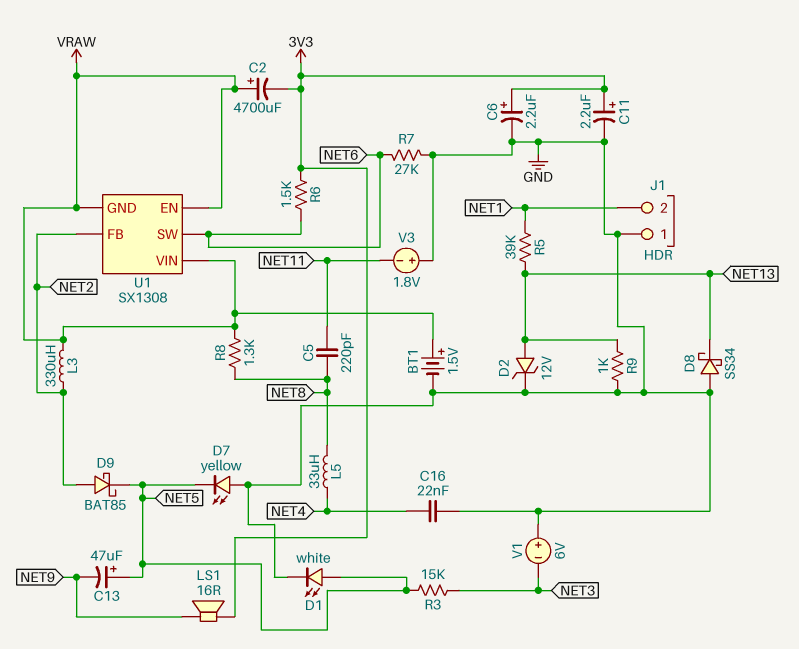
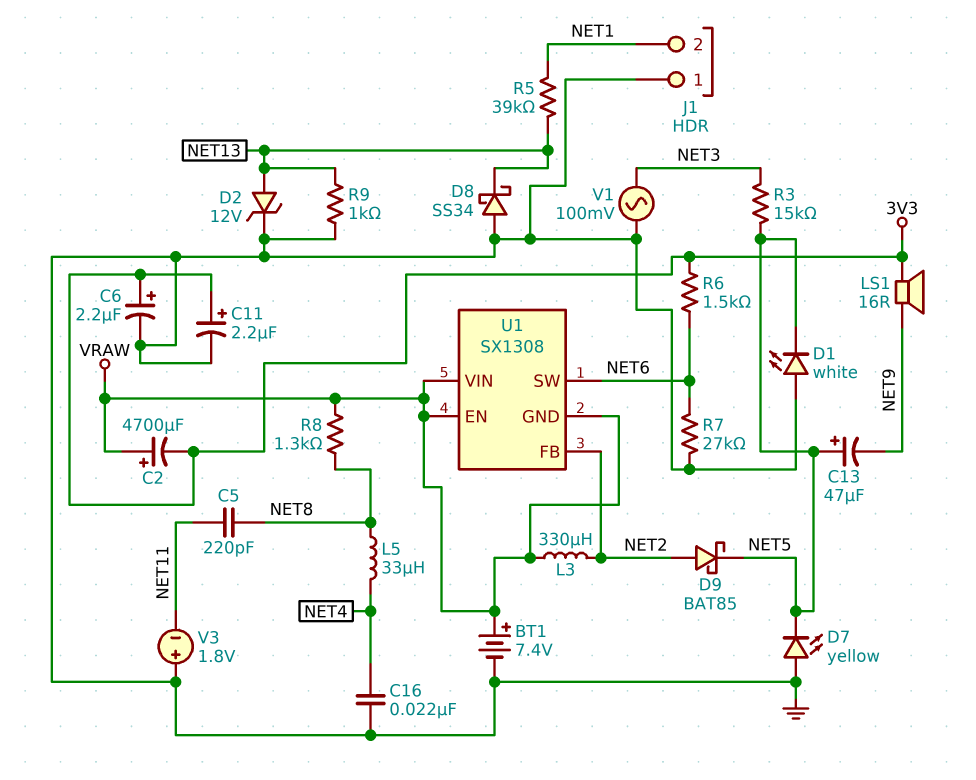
BT1: 1.5V (plus VRAW, minus GND) -> 7.4V (plus VRAW, minus GND)
D1: LED white (A NET5, K GND) -> LED white (A GND, K NET5)
V1: 6V (plus GND, minus NET3) -> AC 100mV (GND, NET3)

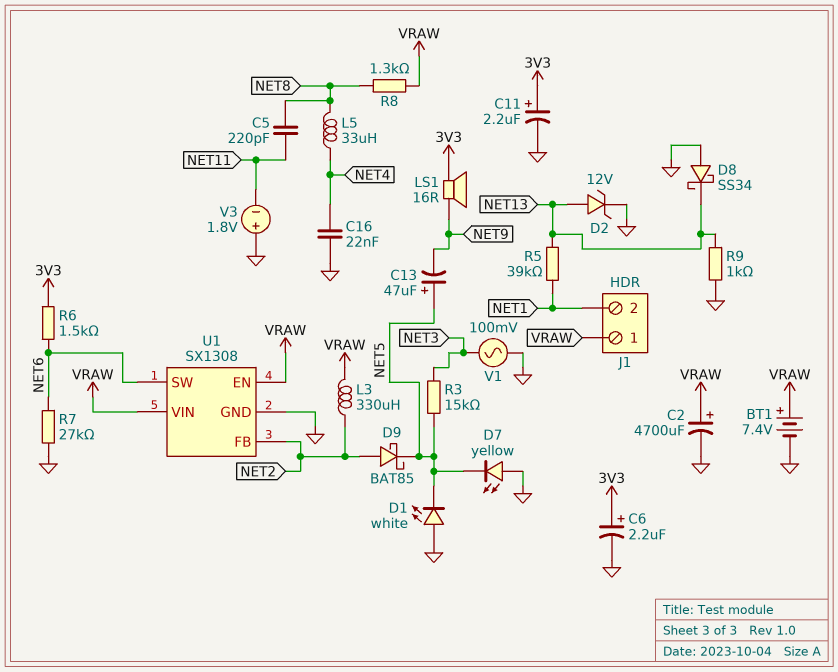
C2: 4700uF (plus VRAW, minus 3V3) -> 4700uF (plus VRAW, minus GND)
J1 pin 1: GND -> VRAW
U1 pin GND: VRAW -> GND

